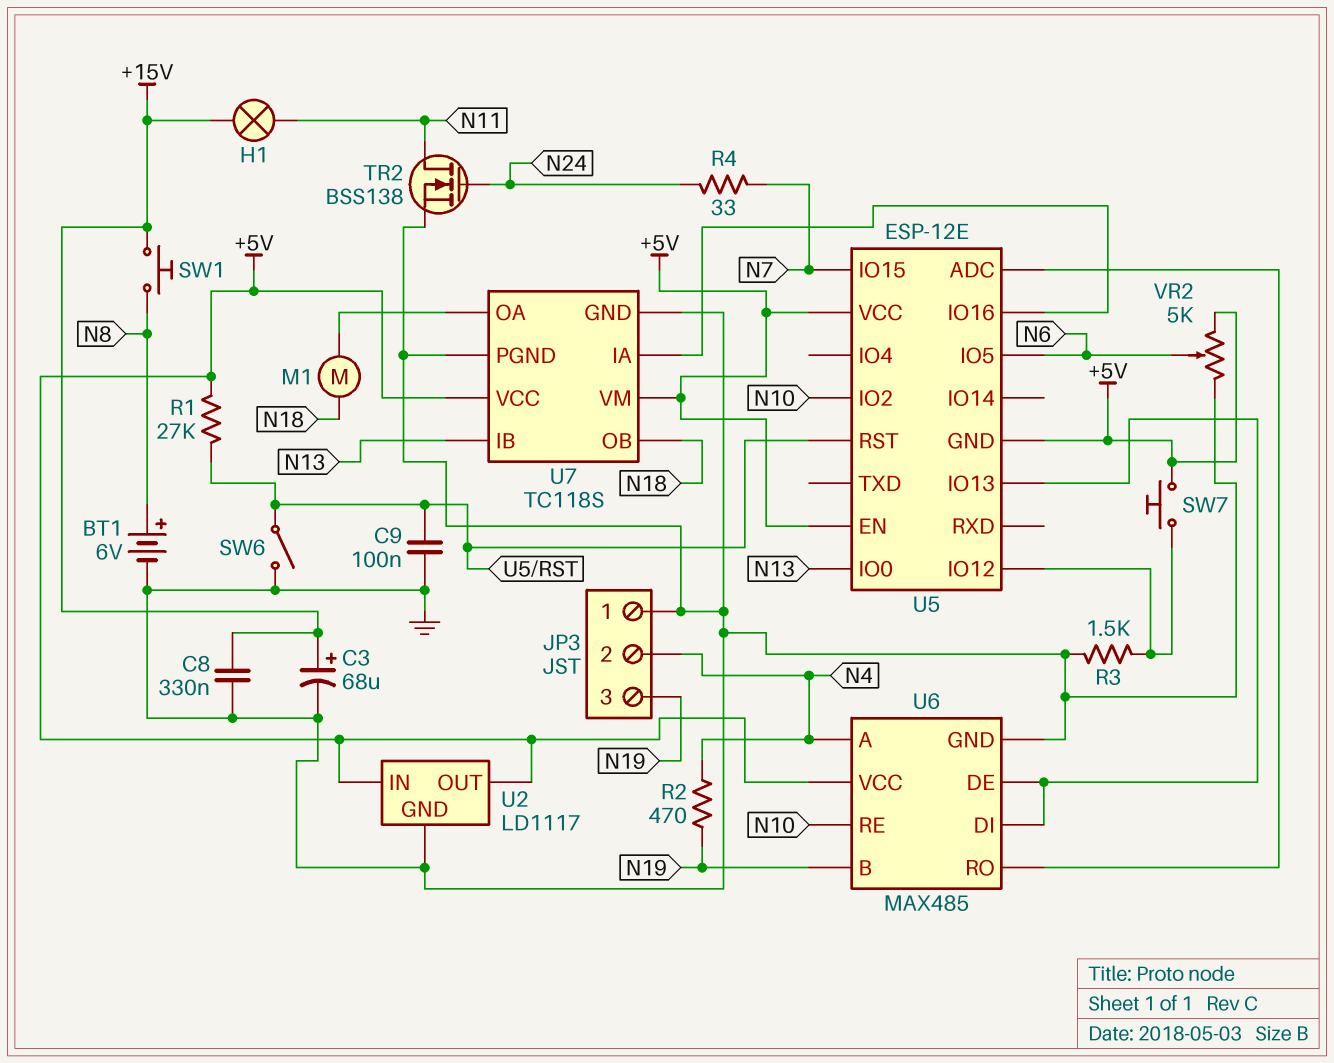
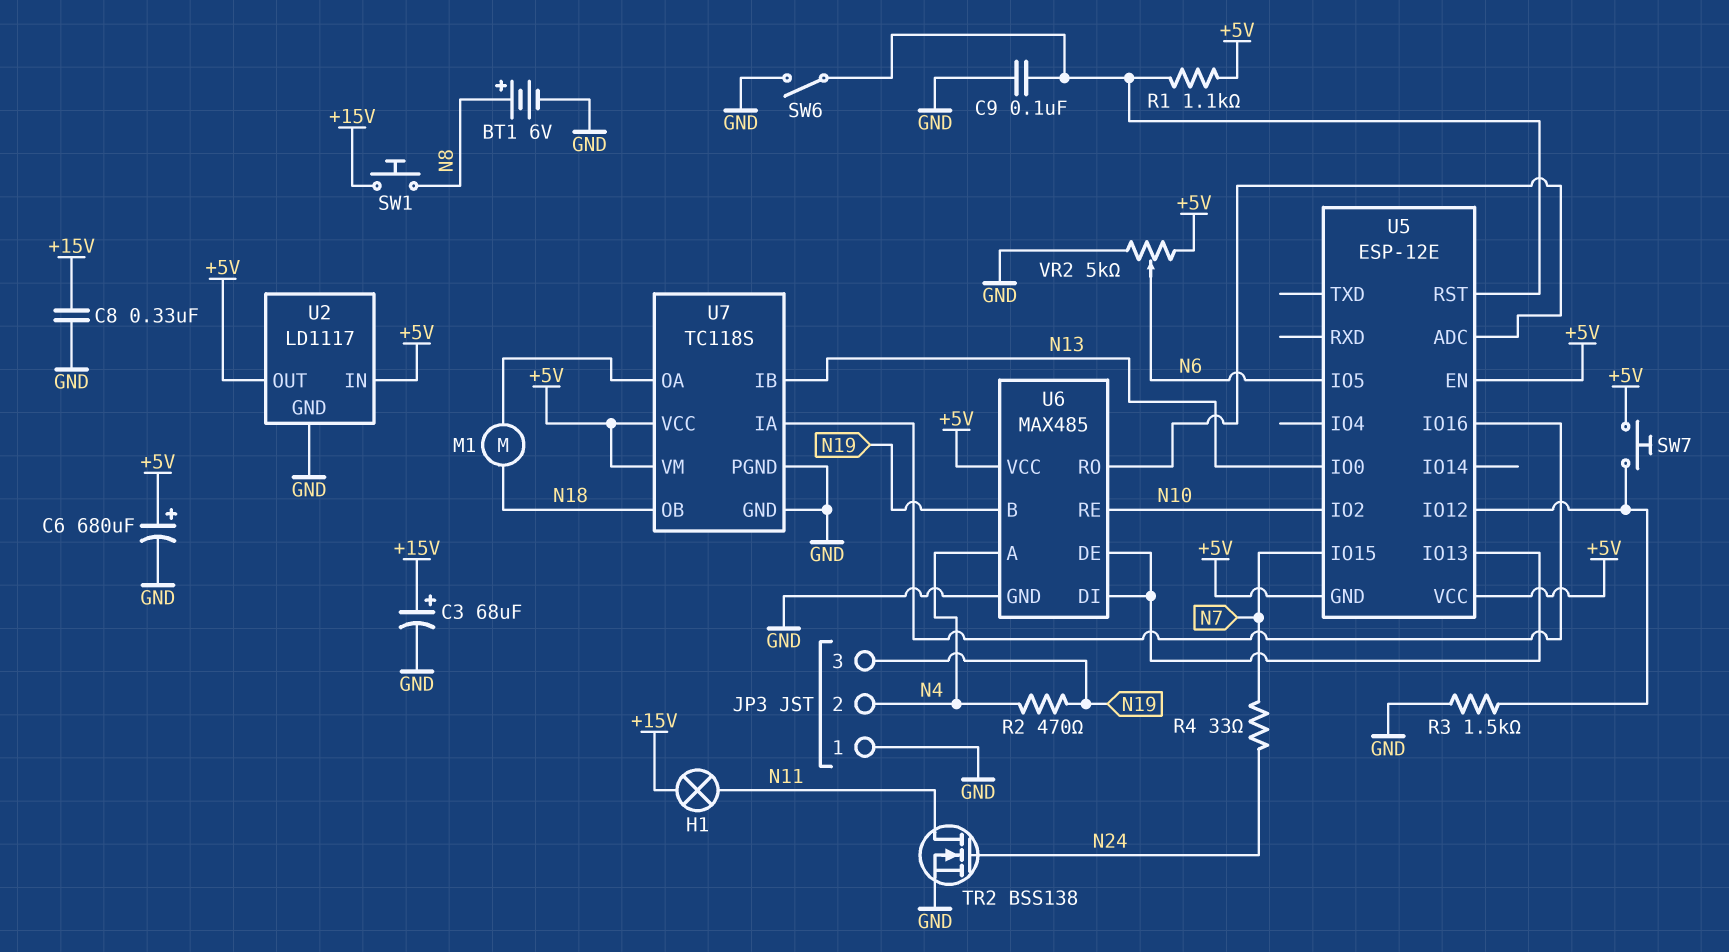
C6: none -> 680uF (plus +5V, minus GND)
R1: 27k (+5V, U5/RST) -> 1.1k (+5V, U5/RST)

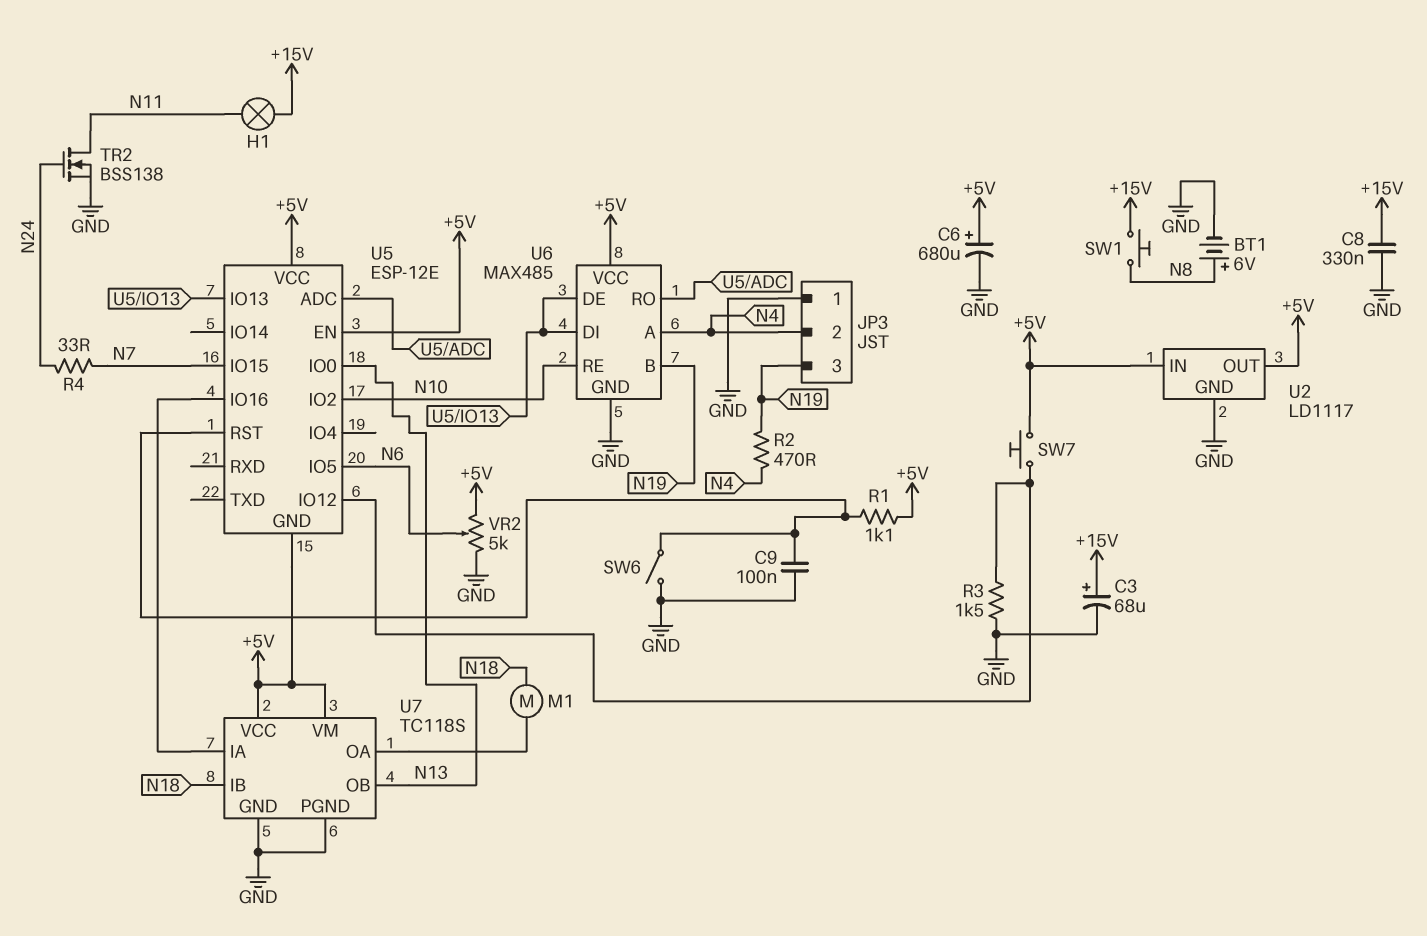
U7 pin IB: N13 -> N18
U7 pin OB: N18 -> N13

